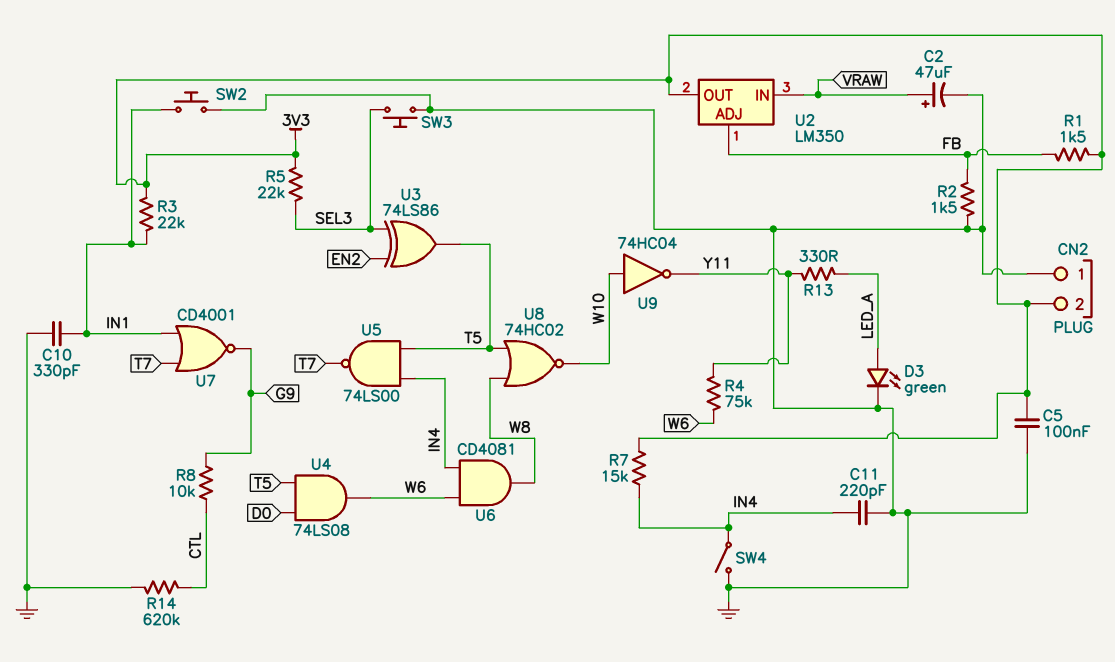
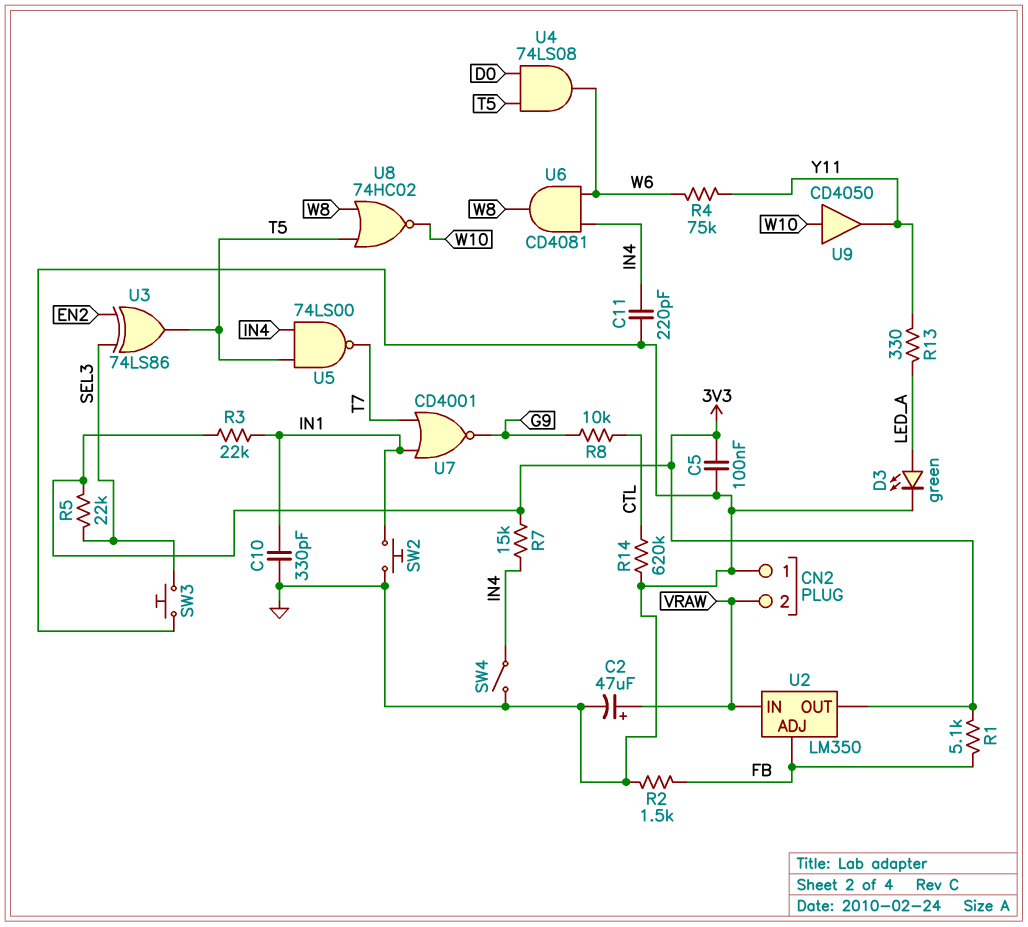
CN2 pin 2: 3V3 -> VRAW
R1: 1.5k (3V3, FB) -> 5.1k (3V3, FB)
U9: NOT 74HC04 (in W10, out Y11) -> buffer CD4050 (in W10, out Y11)

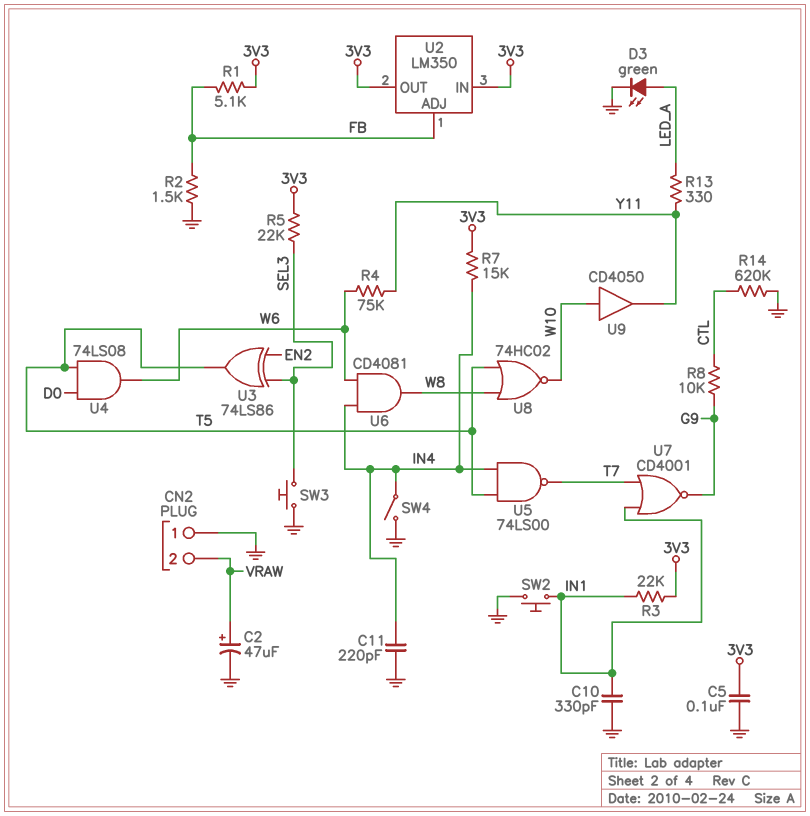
U2 pin IN: VRAW -> 3V3

